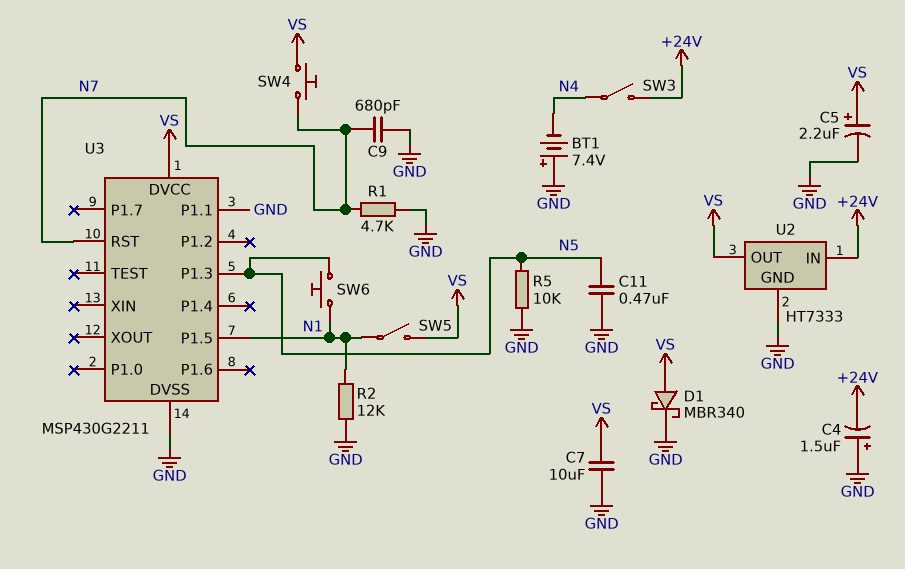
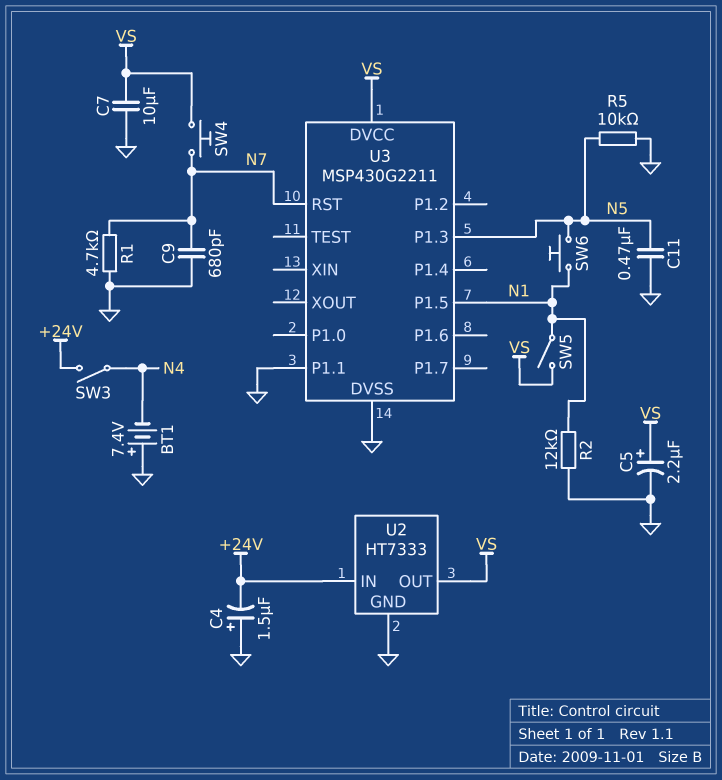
D1: schottky MBR340 (A VS, K GND) -> none

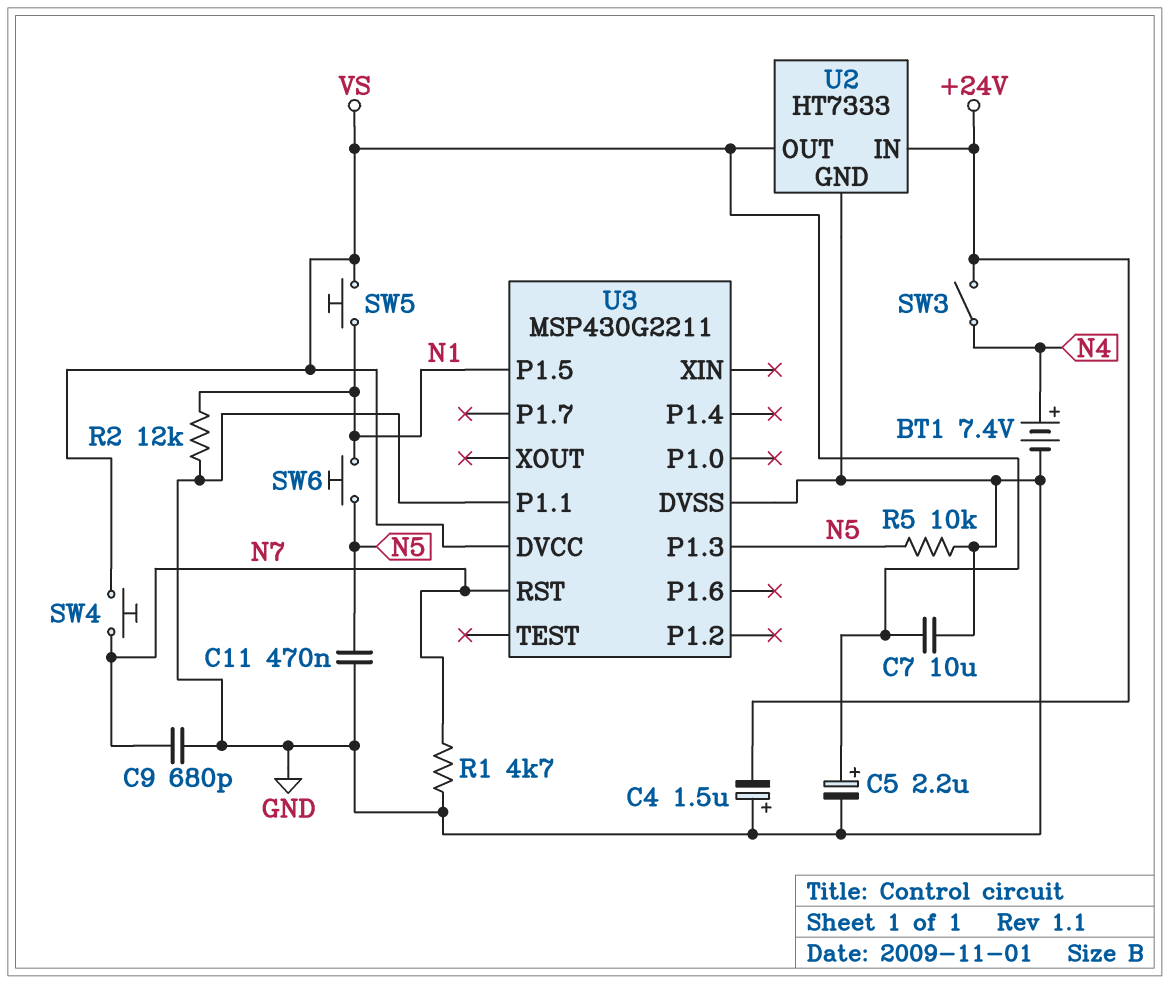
BT1: 7.4V (plus GND, minus N4) -> 7.4V (plus N4, minus GND)
SW5: switch (N1, VS) -> button (N1, VS)

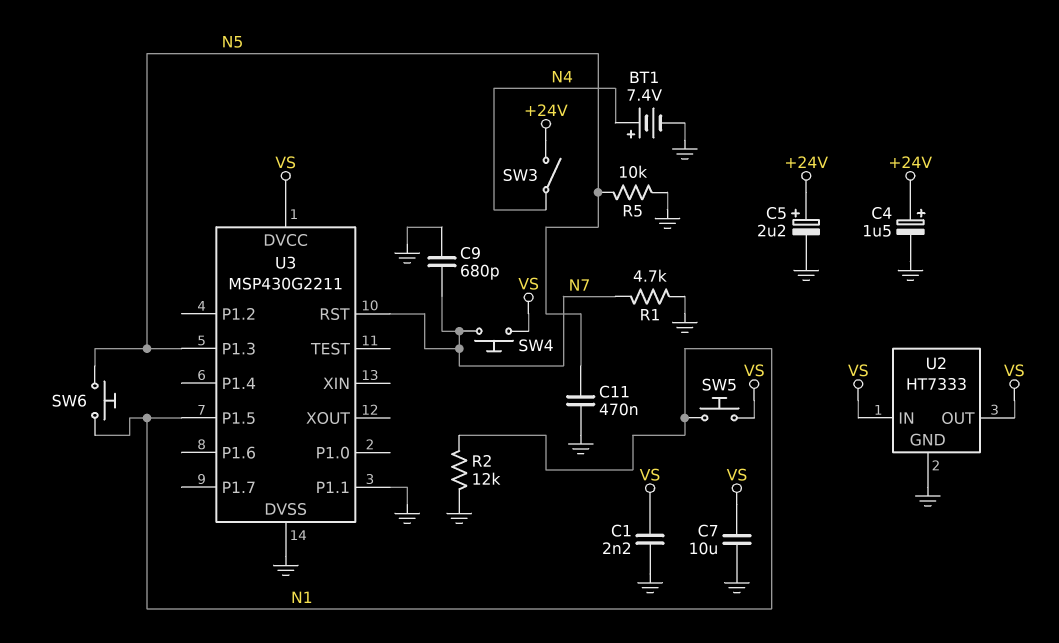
C1: none -> 2.2nF (GND, VS)
C4: 1.5uF (plus GND, minus +24V) -> 1.5uF (plus +24V, minus GND)
C5: 2.2uF (plus VS, minus GND) -> 2.2uF (plus +24V, minus GND)
U2 pin IN: +24V -> VS

